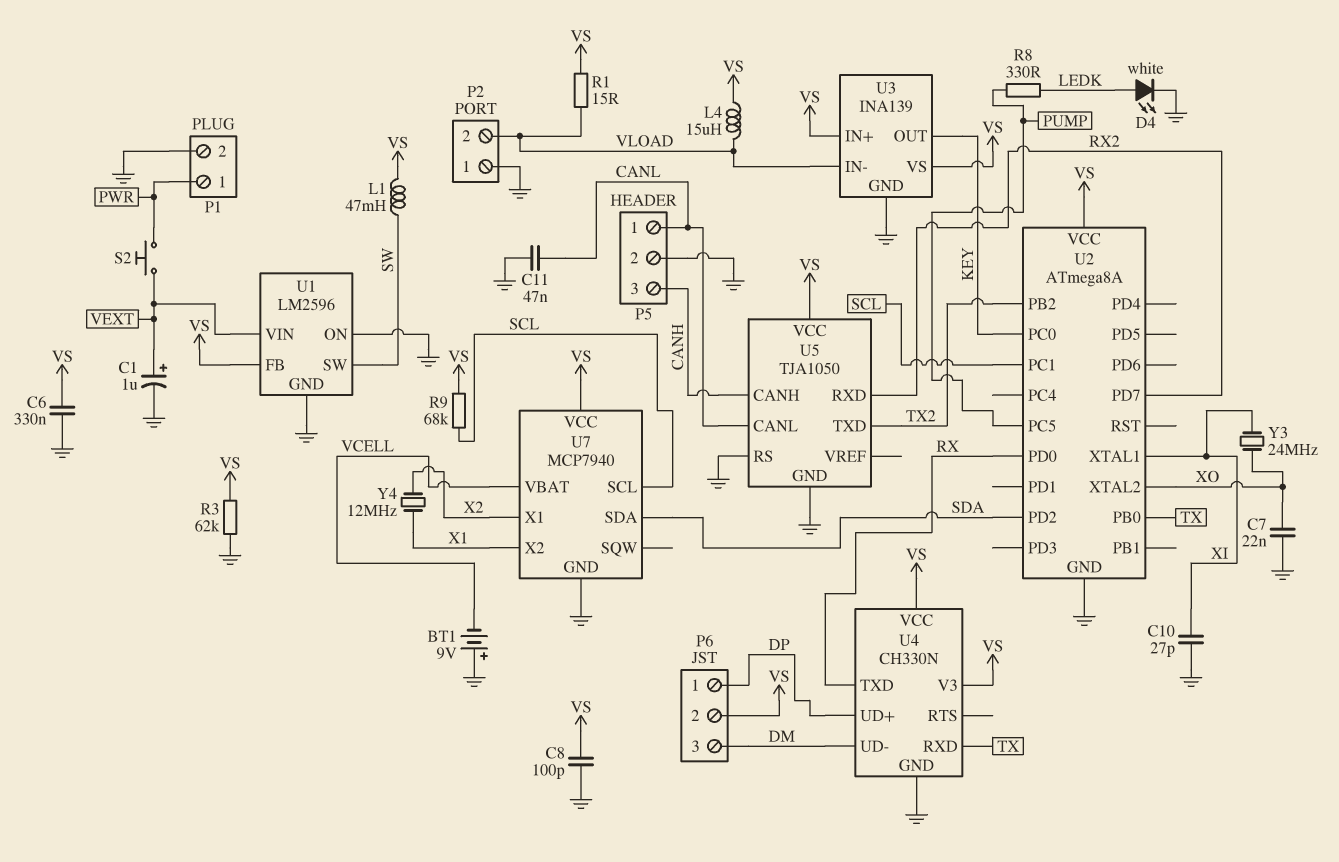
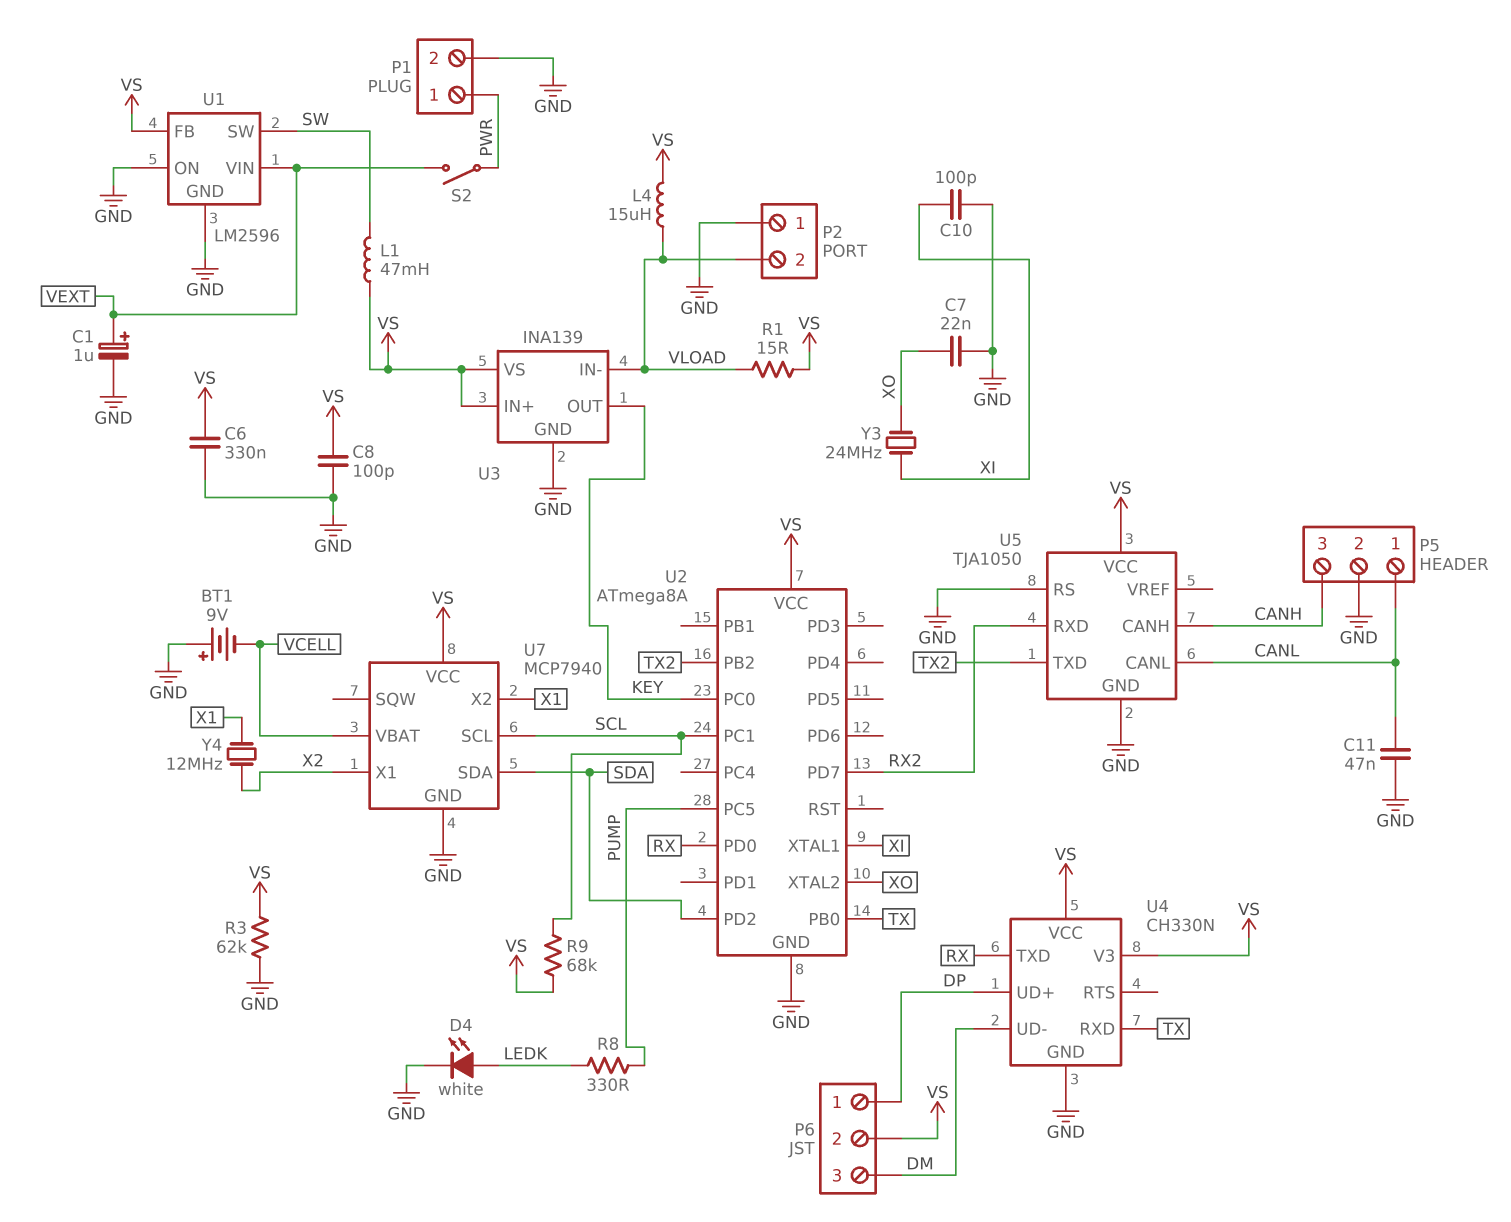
C10: 27pF (GND, XI) -> 100pF (GND, XI)
S2: button (PWR, VEXT) -> switch (PWR, VEXT)

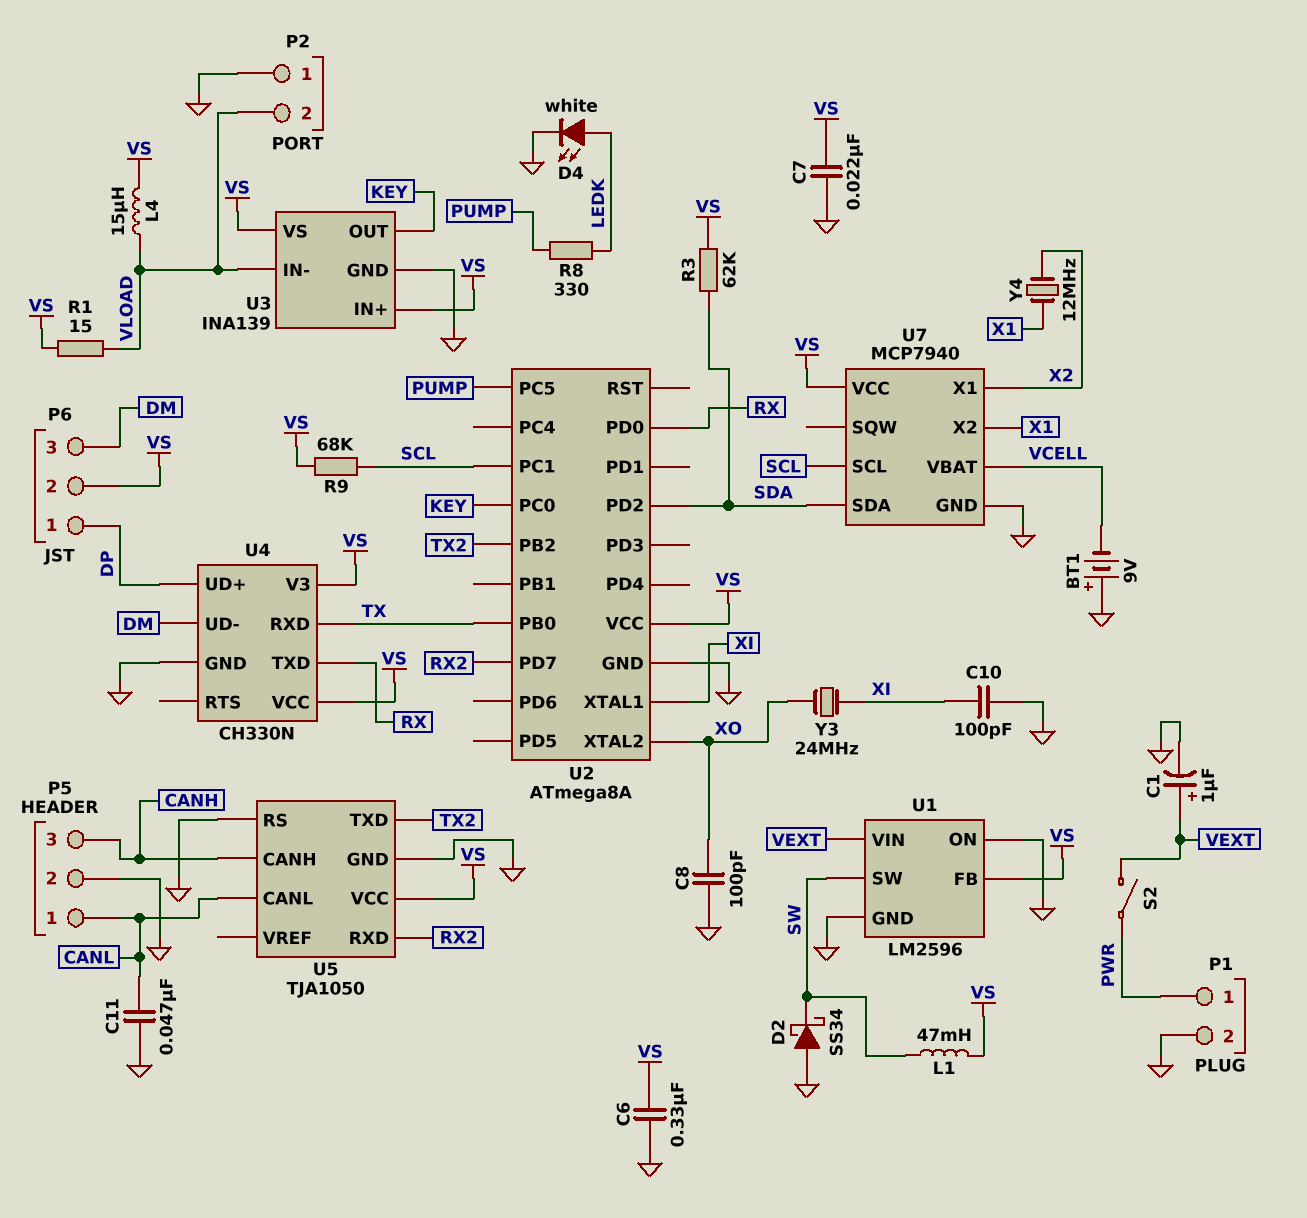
C7: 22nF (GND, XO) -> 22nF (GND, VS)
C8: 100pF (GND, VS) -> 100pF (GND, XO)
D2: none -> schottky SS34 (A GND, K SW)
R3: 62k (GND, VS) -> 62k (SDA, VS)

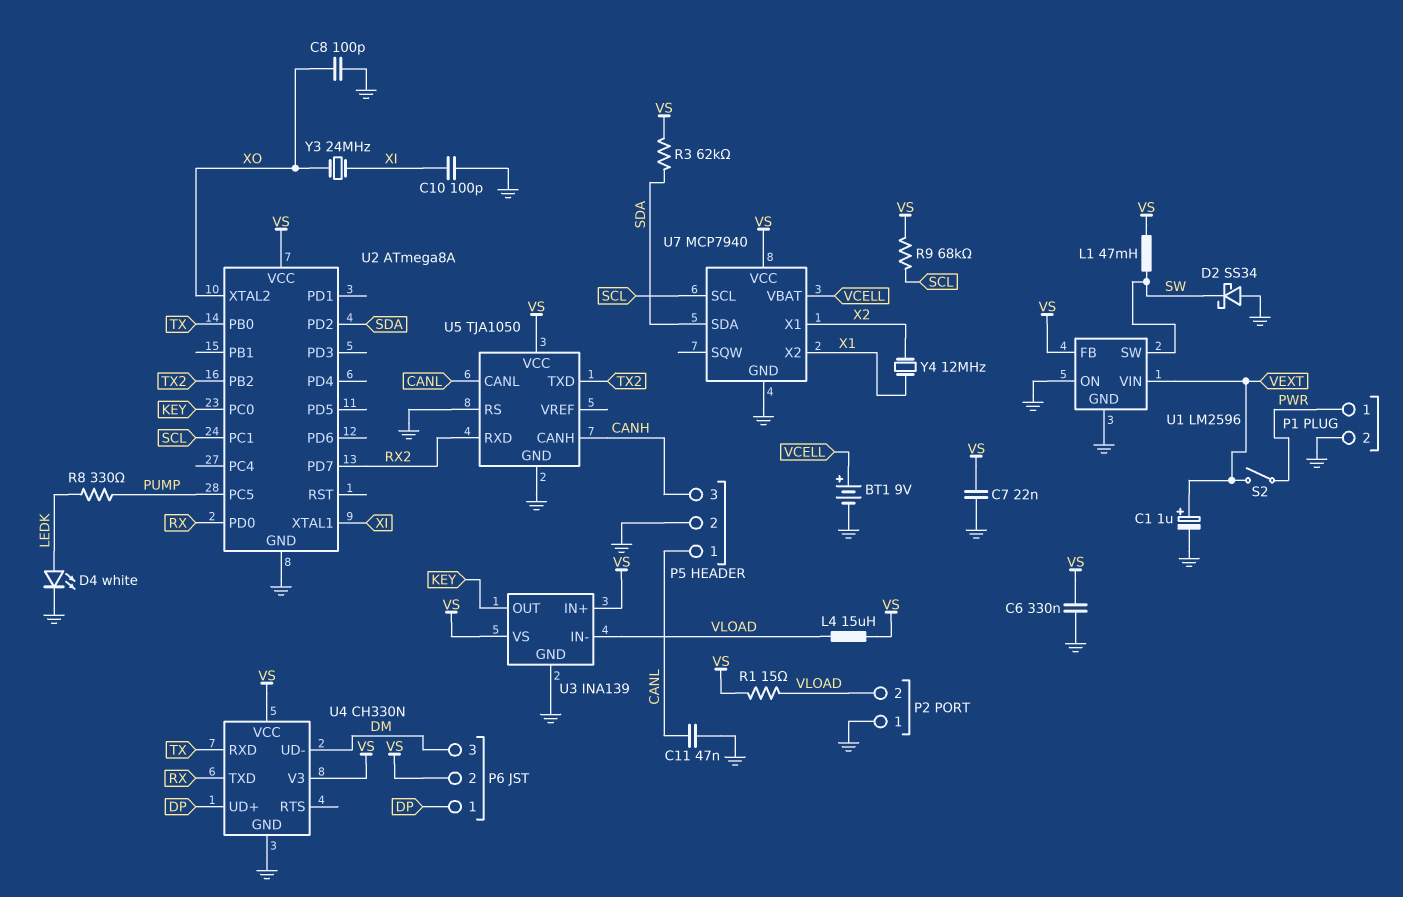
BT1: 9V (plus GND, minus VCELL) -> 9V (plus VCELL, minus GND)

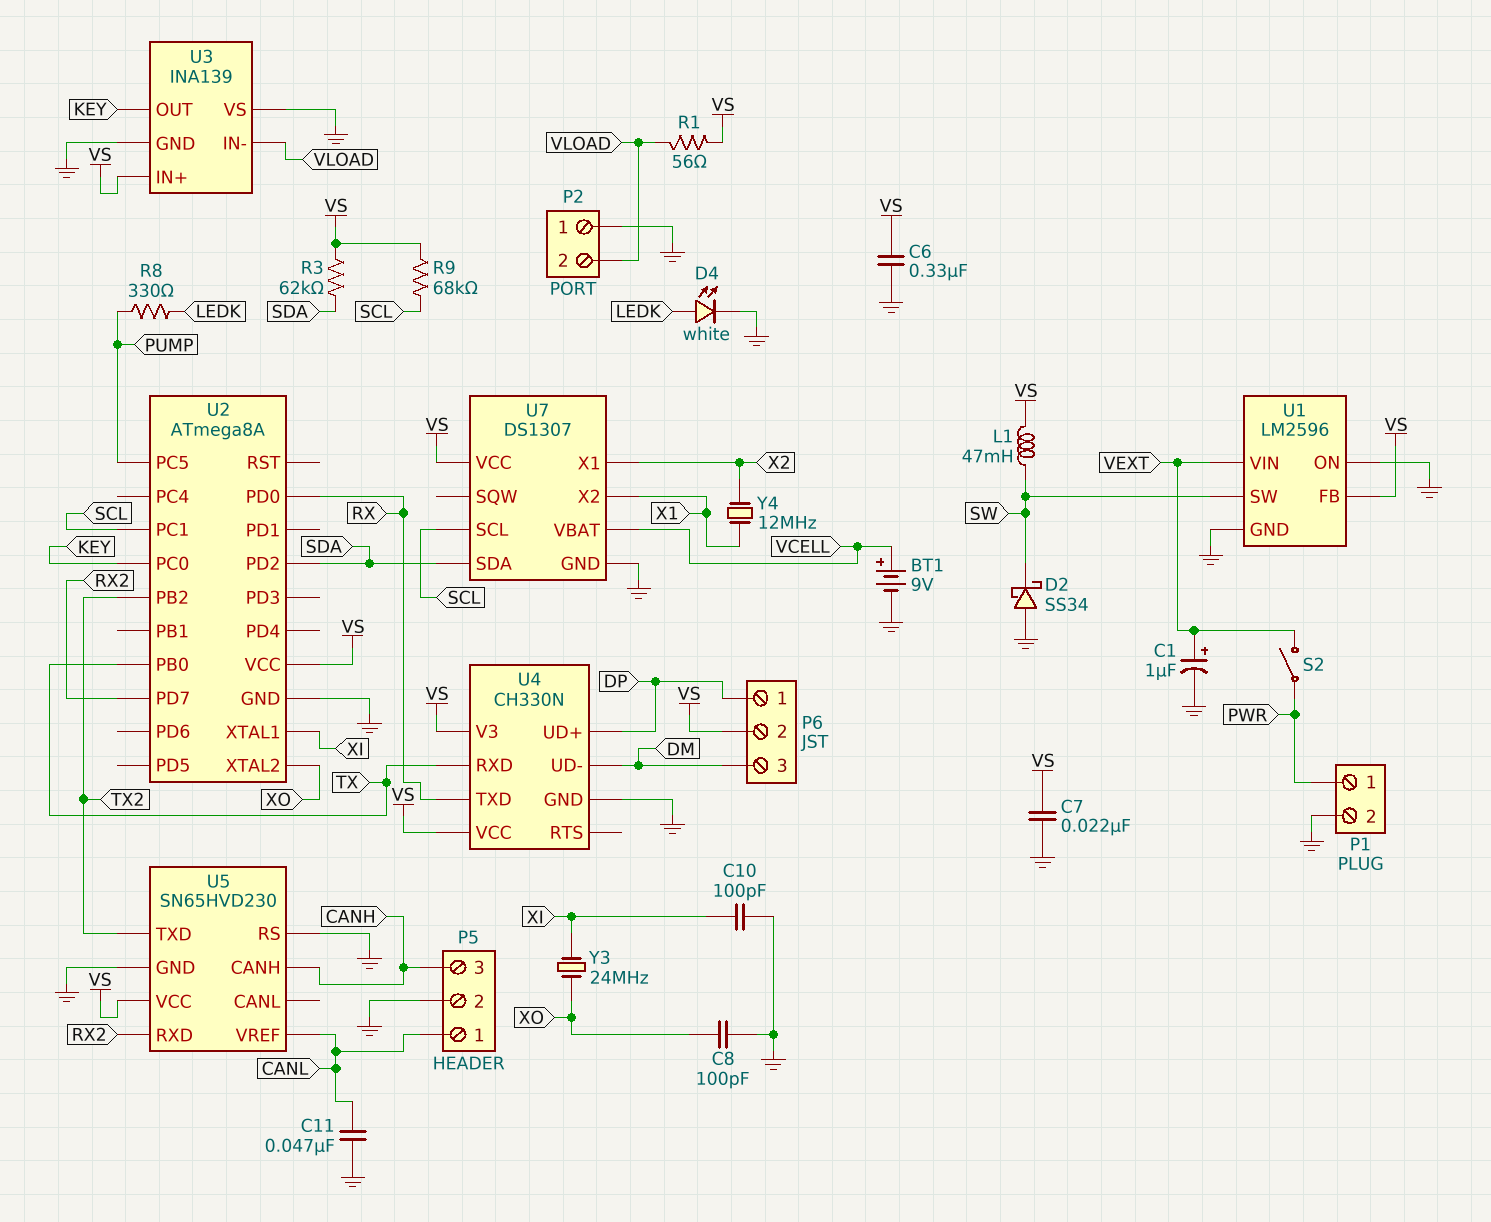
L4: 15uH (VLOAD, VS) -> none
R1: 15 (VLOAD, VS) -> 56 (VLOAD, VS)
U3 pin VS: VS -> GND
U5: TJA1050 -> SN65HVD230
U5 pin CANL: CANL -> none
U5 pin VREF: none -> CANL
U7: MCP7940 -> DS1307

